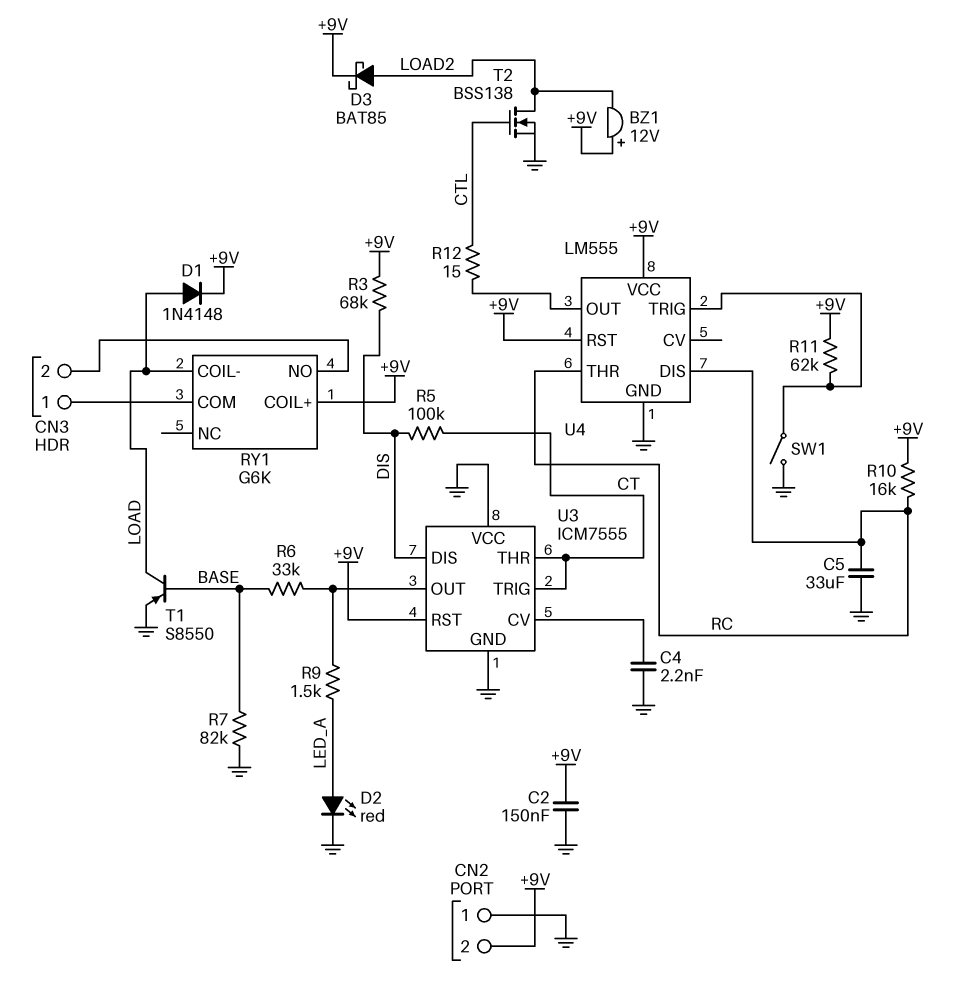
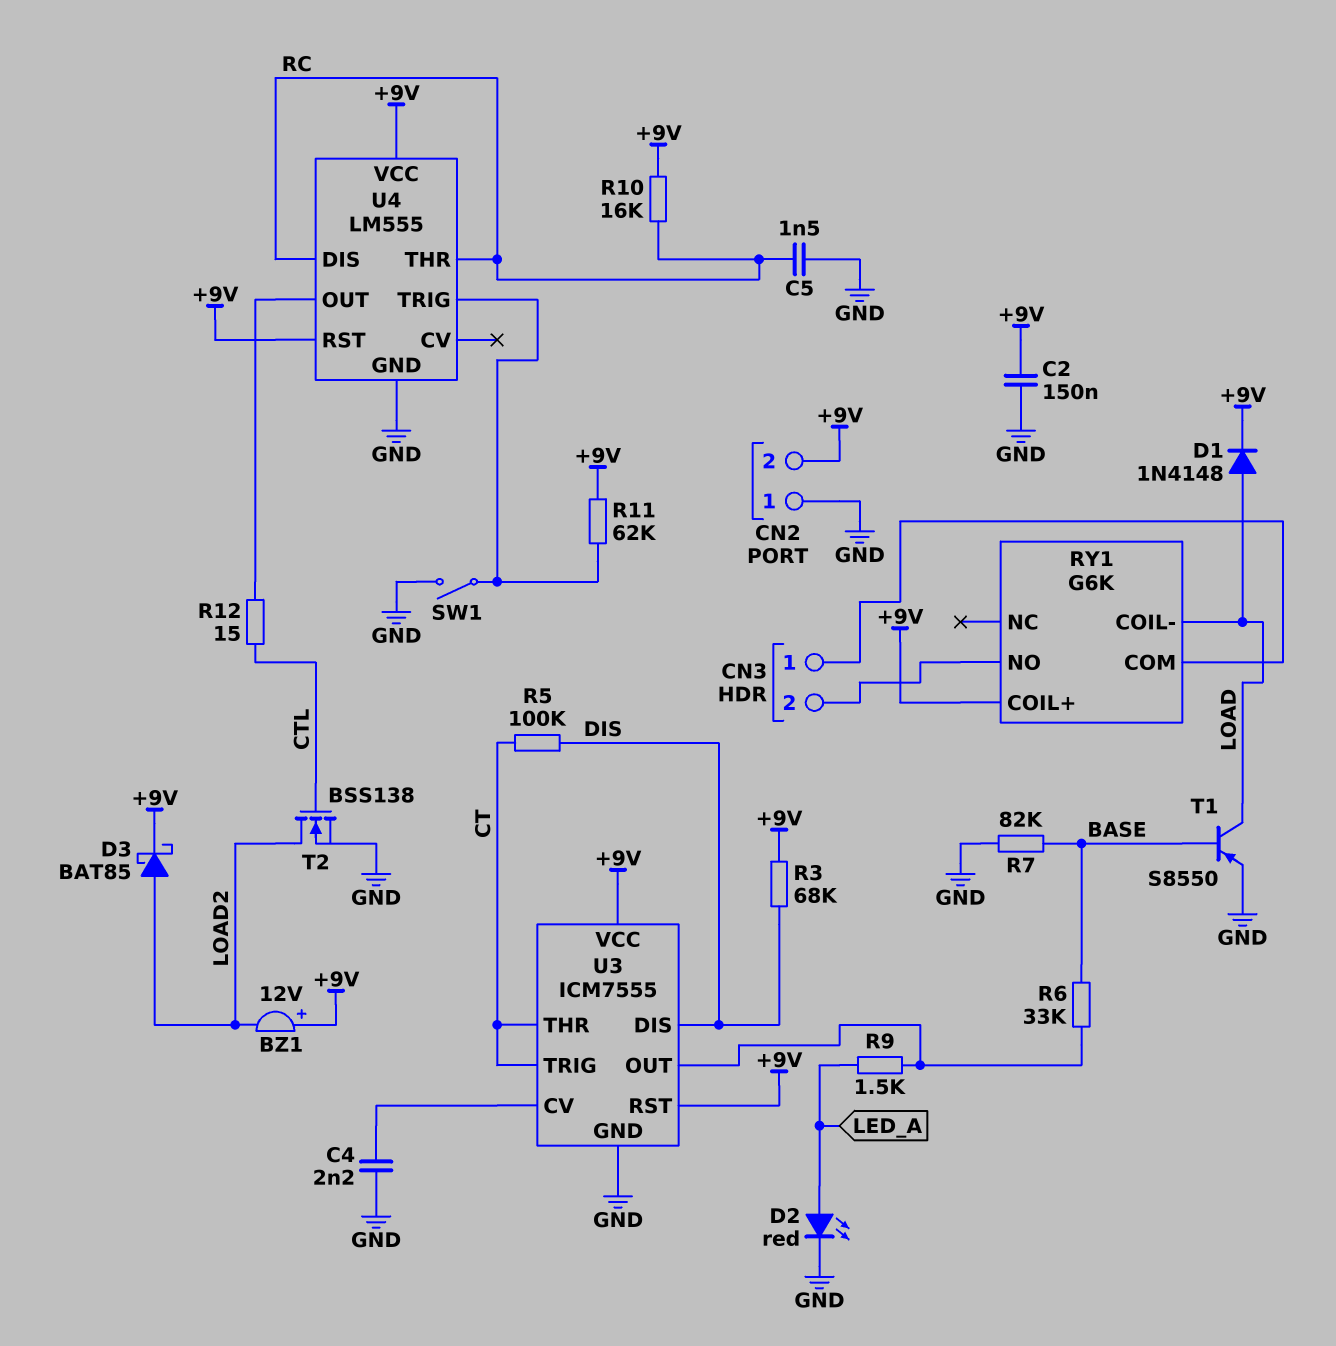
C5: 33uF (GND, RC) -> 1.5nF (GND, RC)
U3 pin VCC: GND -> +9V

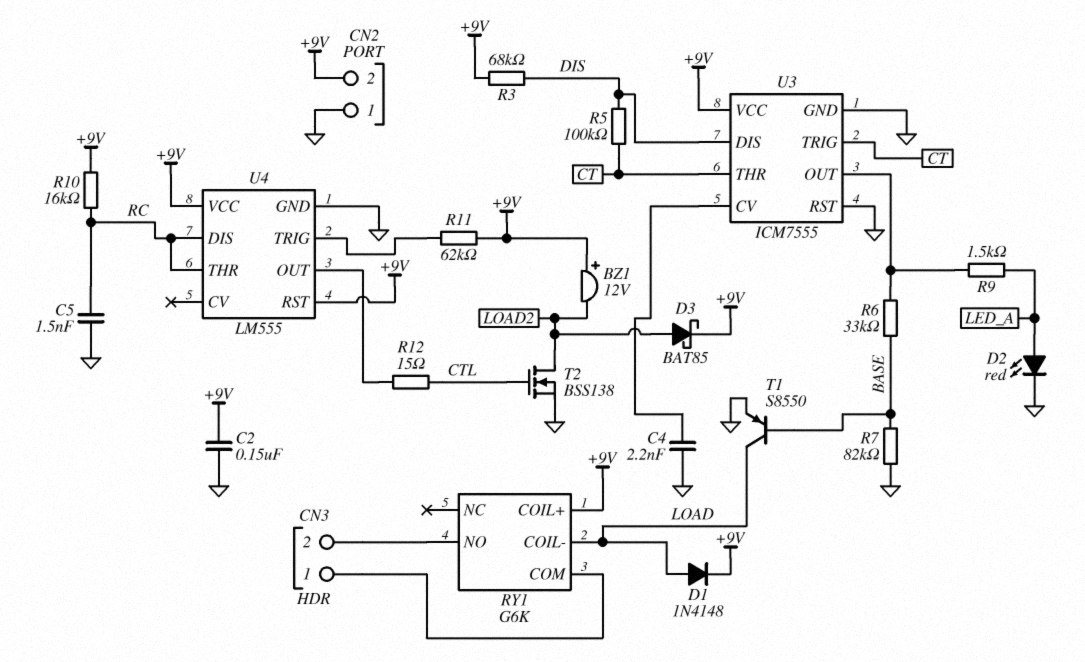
SW1: switch (GND, U4/TRIG) -> none
U3 pin RST: +9V -> GND

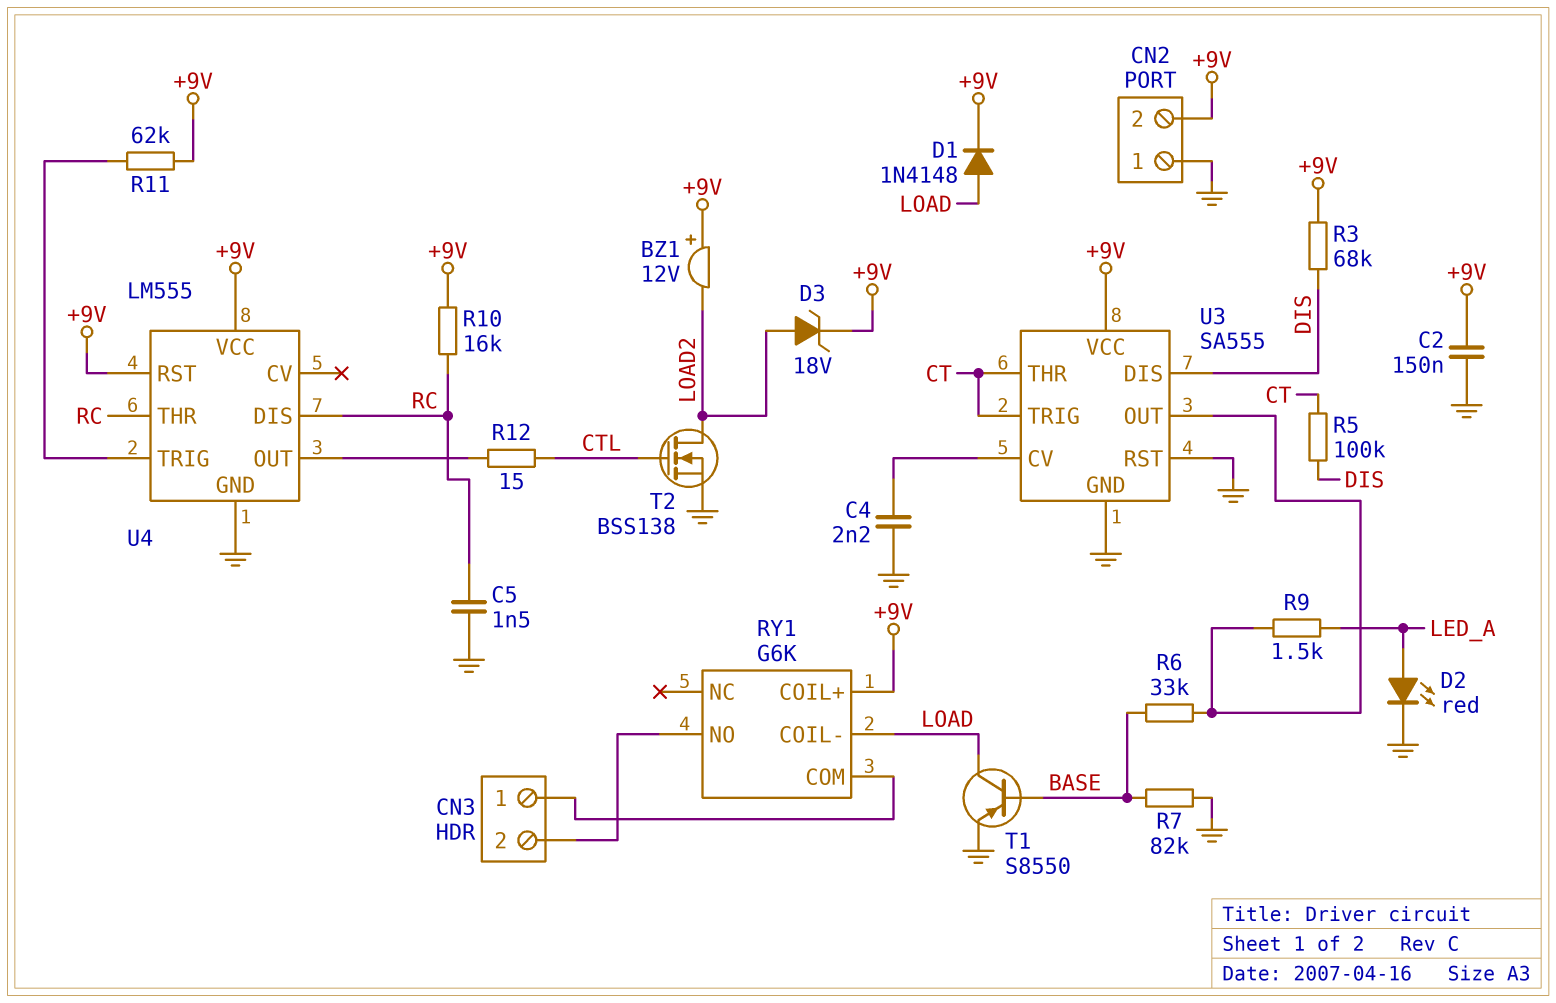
D3: schottky BAT85 (A LOAD2, K +9V) -> zener 18V (A LOAD2, K +9V)
U3: ICM7555 -> SA555

